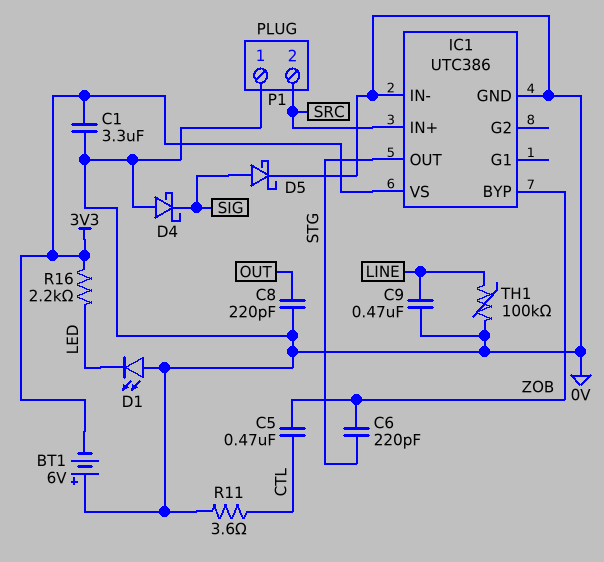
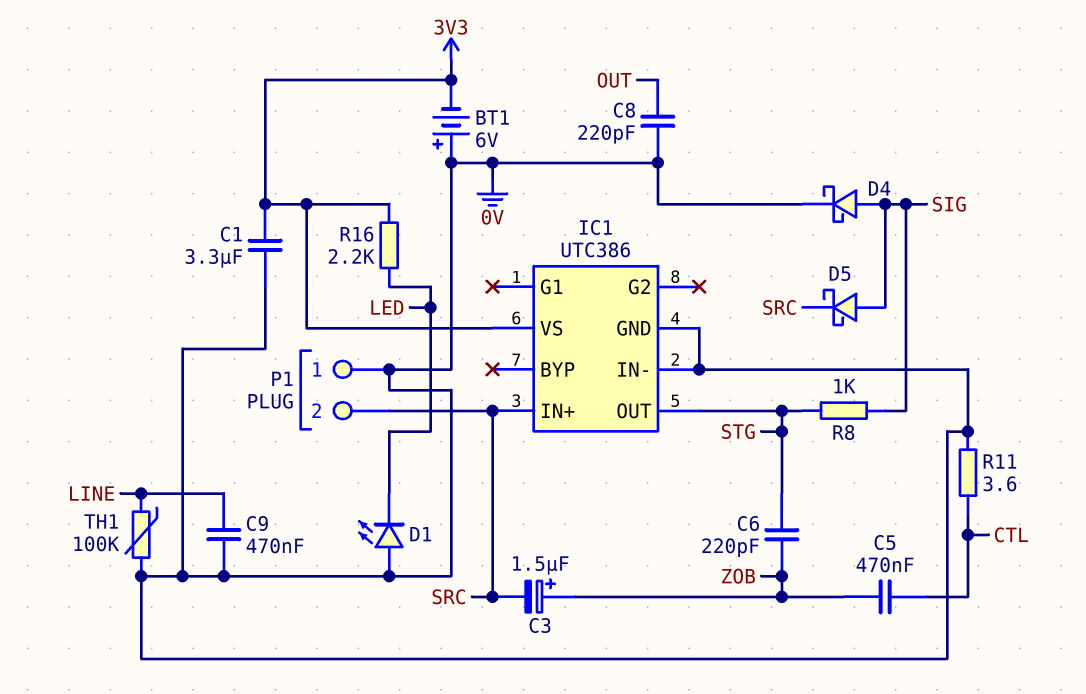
C3: none -> 1.5uF (plus ZOB, minus SRC)
D4: schottky (A 0V, K SIG) -> schottky (A SIG, K 0V)
D5: schottky (A SIG, K 0V) -> schottky (A SIG, K SRC)
IC1 pin BYP: ZOB -> none
R8: none -> 1k (SIG, STG)

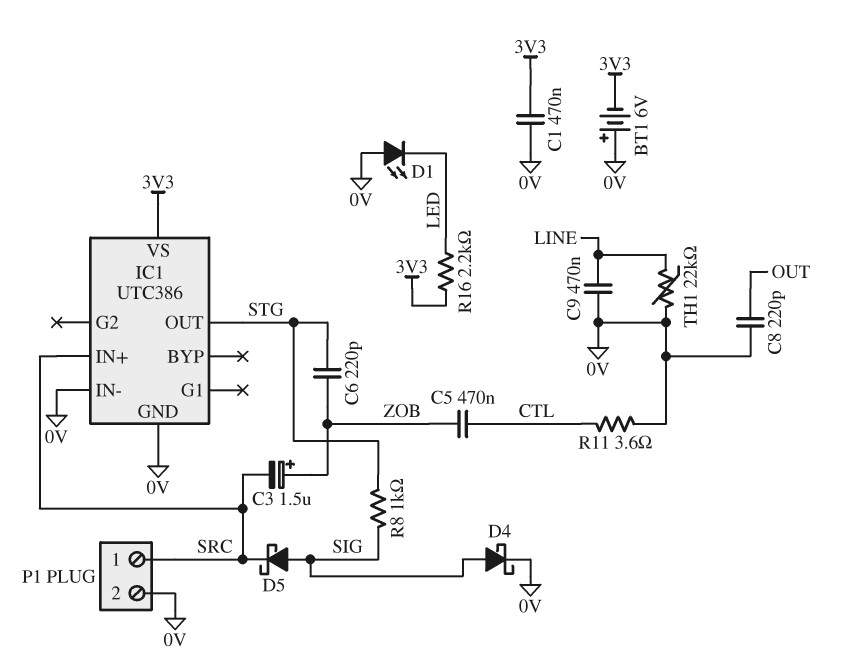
C1: 3.3uF (0V, 3V3) -> 470nF (0V, 3V3)
P1 pin 1: 0V -> SRC
P1 pin 2: SRC -> 0V
TH1: 100k (0V, LINE) -> 22k (0V, LINE)

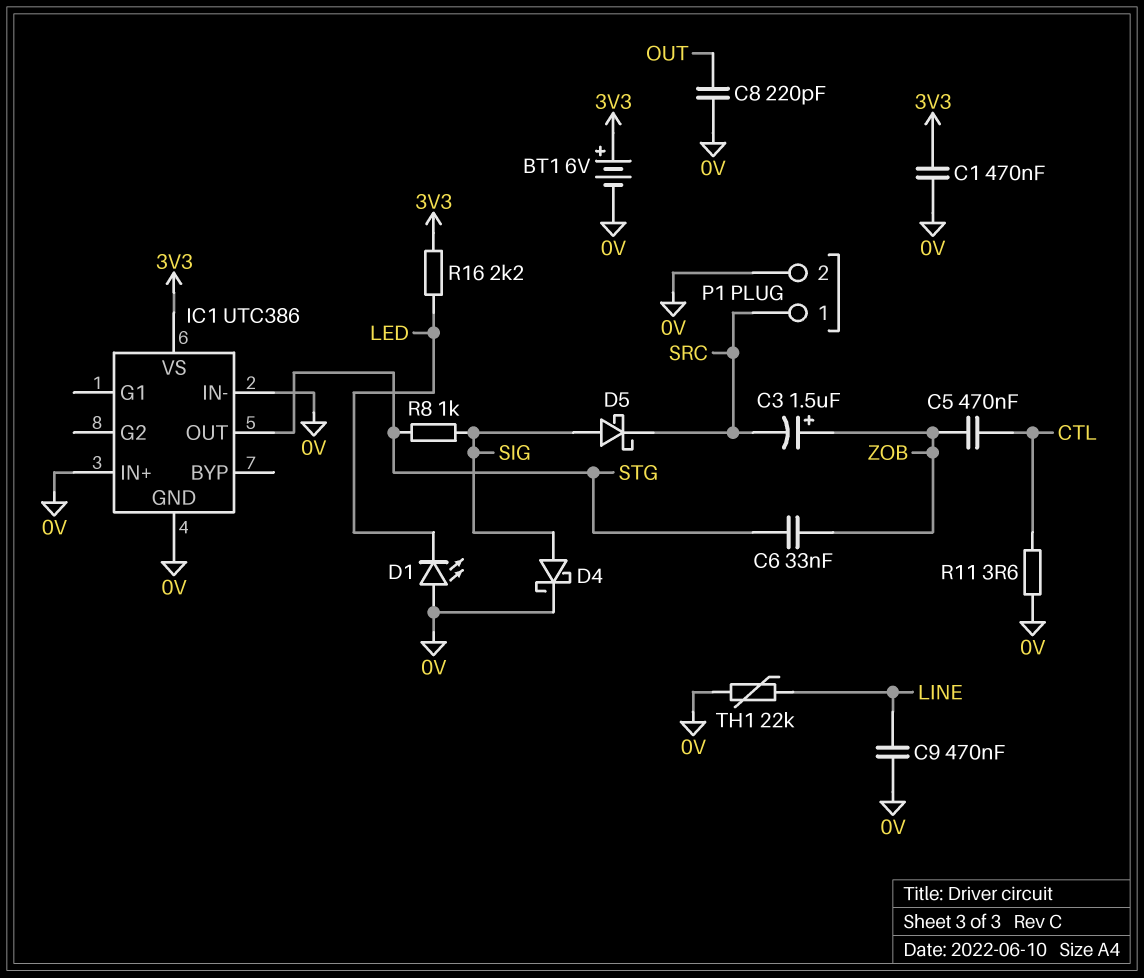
BT1: 6V (plus 0V, minus 3V3) -> 6V (plus 3V3, minus 0V)
C6: 220pF (STG, ZOB) -> 33nF (STG, ZOB)
IC1 pin IN+: SRC -> 0V

